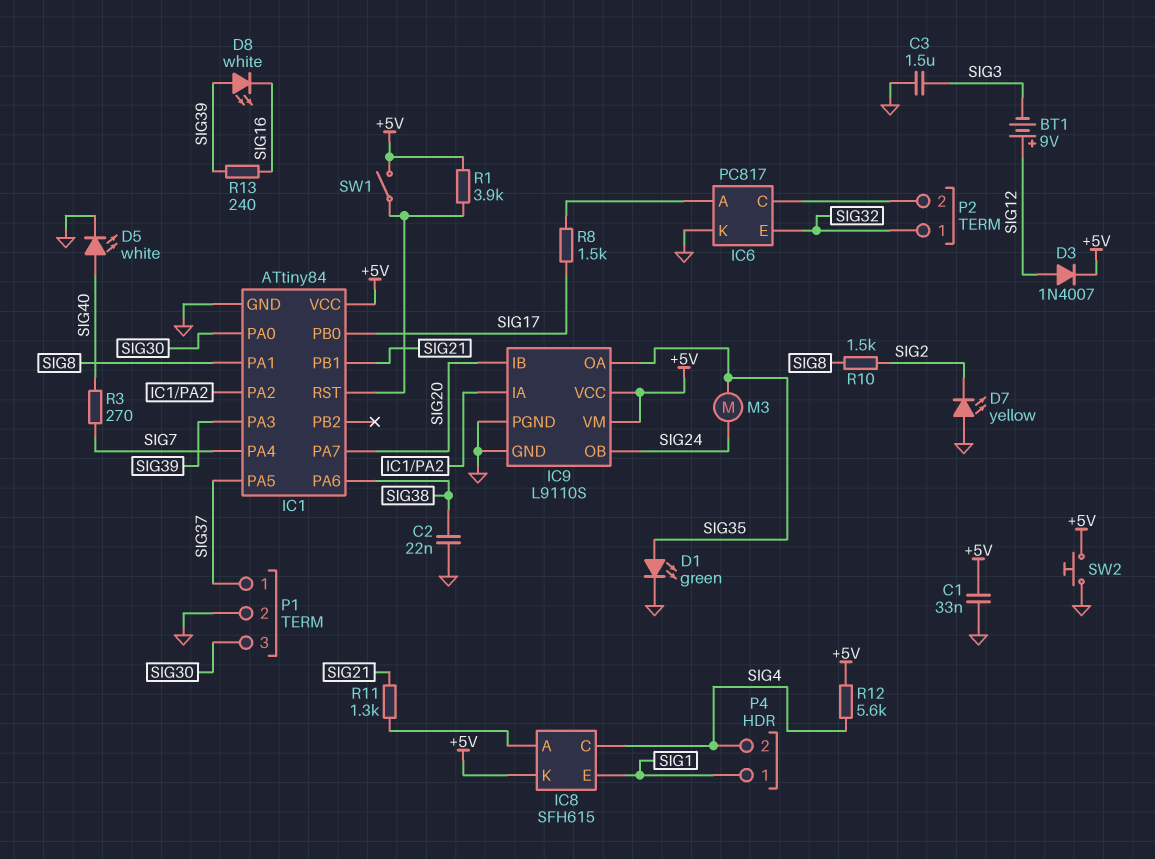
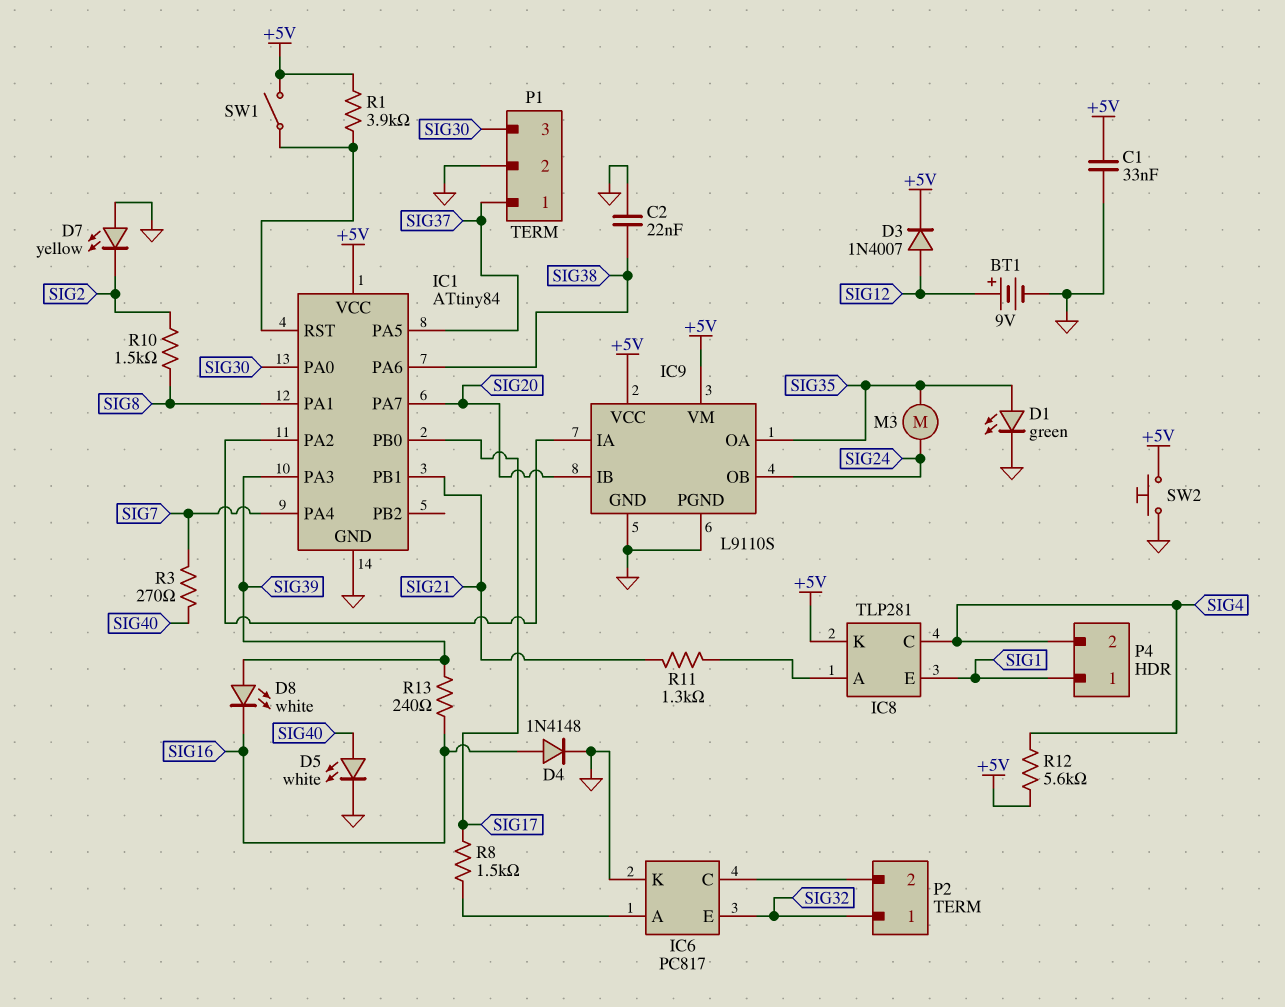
BT1: 9V (plus SIG12, minus SIG3) -> 9V (plus SIG12, minus GND)
C3: 1.5uF (GND, SIG3) -> none
D4: none -> diode 1N4148 (A SIG16, K GND)
IC8: SFH615 -> TLP281

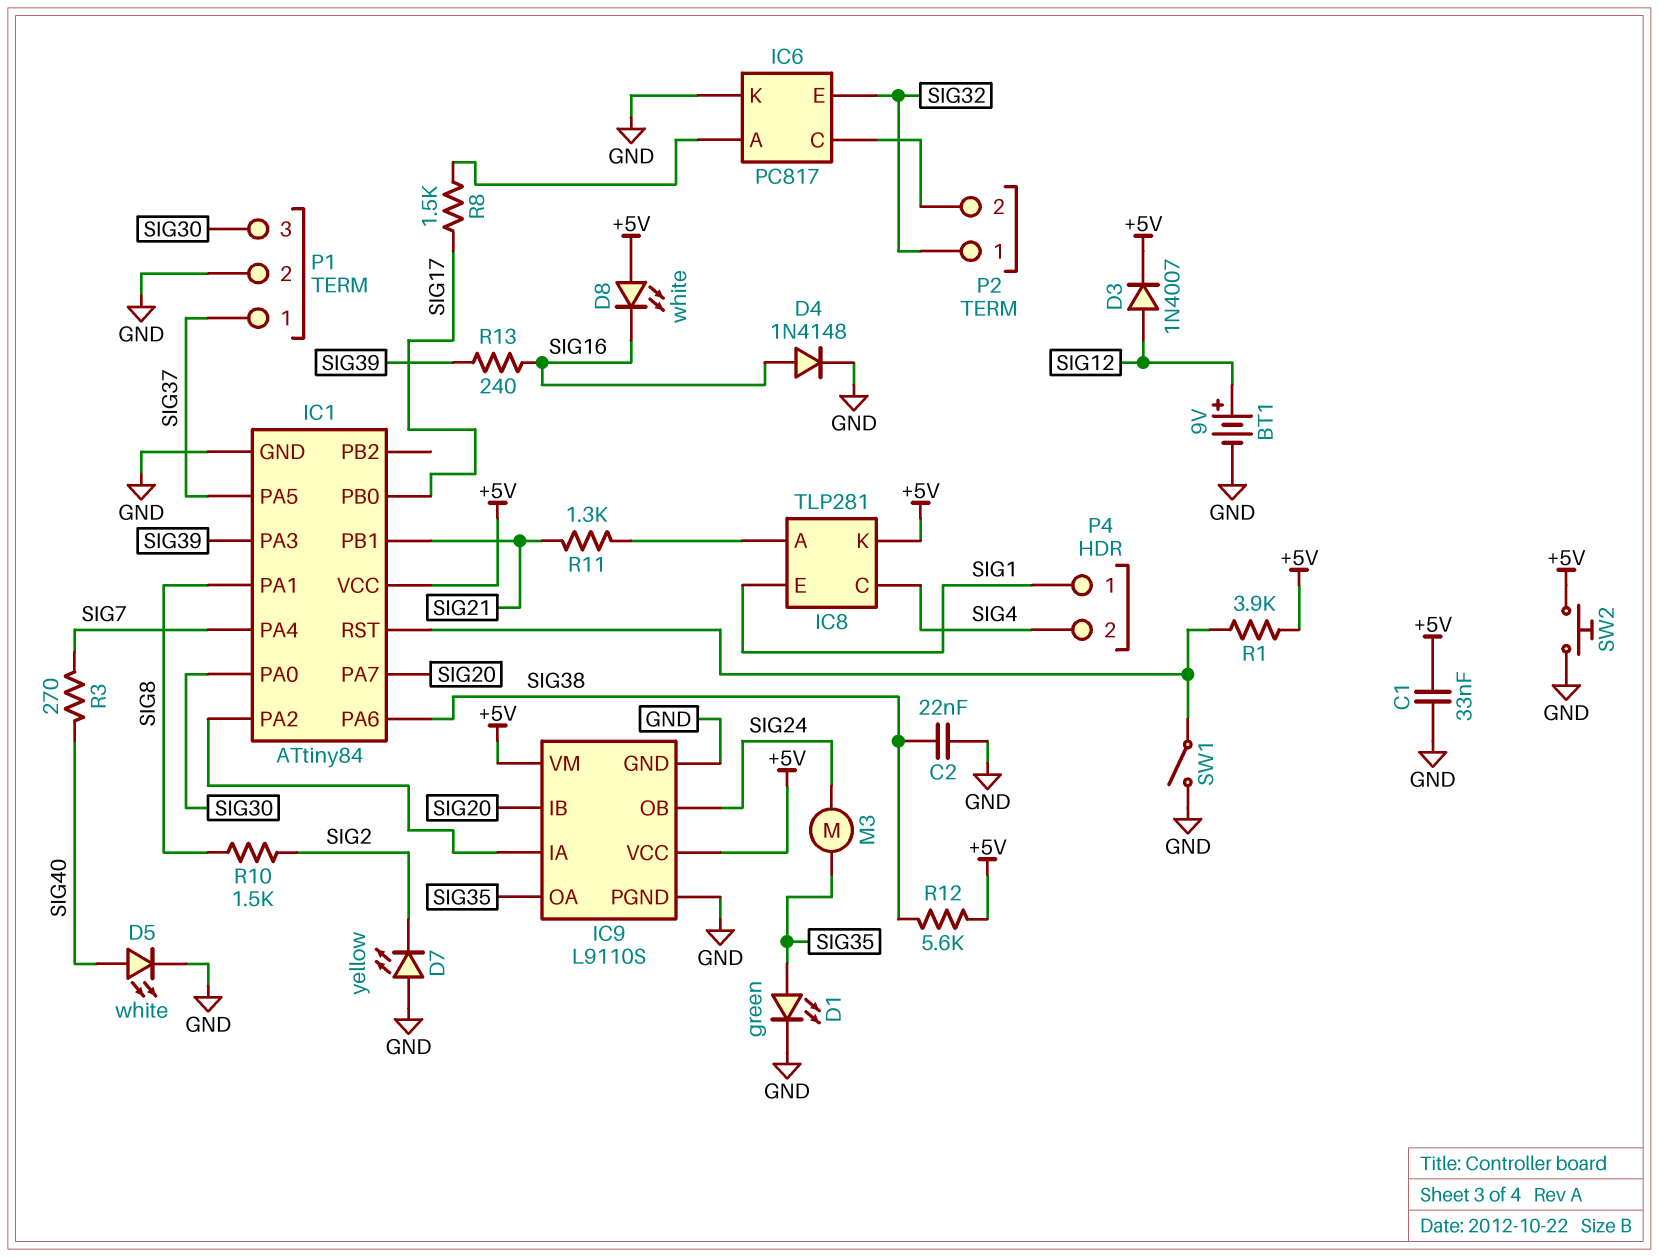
D8: LED white (A SIG39, K SIG16) -> LED white (A +5V, K SIG16)
R12: 5.6k (+5V, SIG4) -> 5.6k (+5V, SIG38)
SW1: switch (+5V, IC1/RST) -> switch (GND, IC1/RST)

